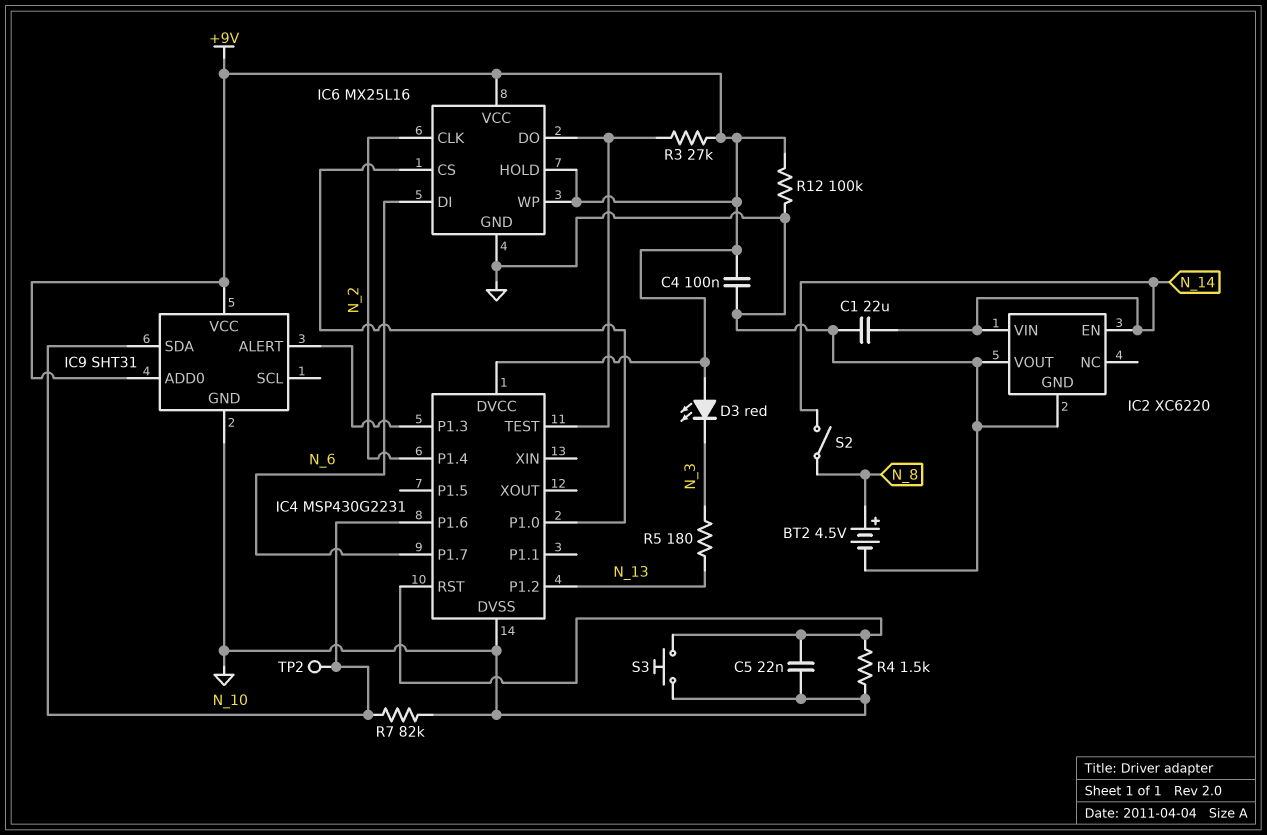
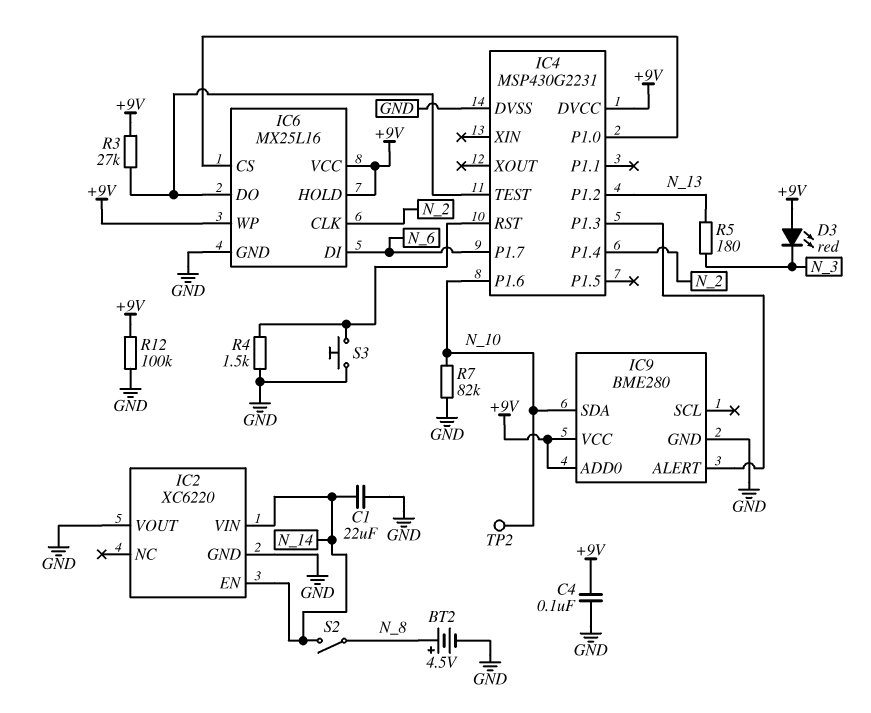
C5: 22nF (GND, IC4/RST) -> none
IC9: SHT31 -> BME280

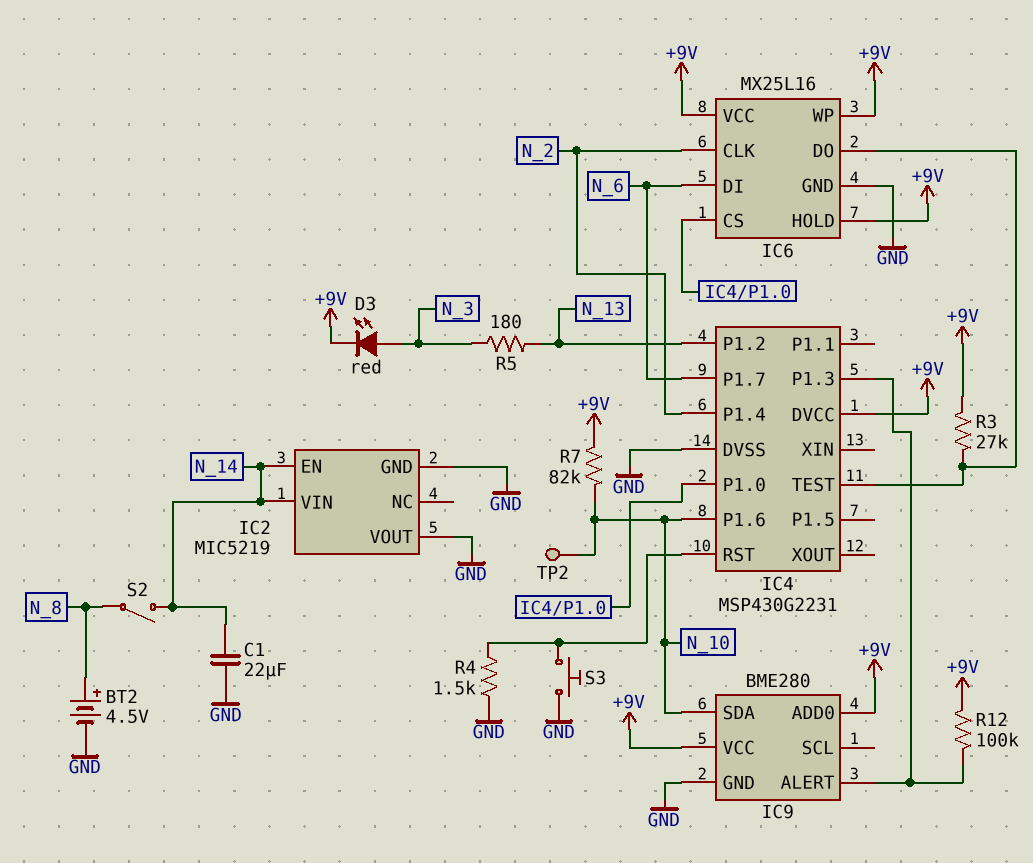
C4: 100nF (+9V, GND) -> none
D3: LED red (A +9V, K N_3) -> LED red (A N_3, K +9V)
IC2: XC6220 -> MIC5219
R7: 82k (GND, N_10) -> 82k (+9V, N_10)
R12: 100k (+9V, GND) -> 100k (+9V, IC4/P1.3)

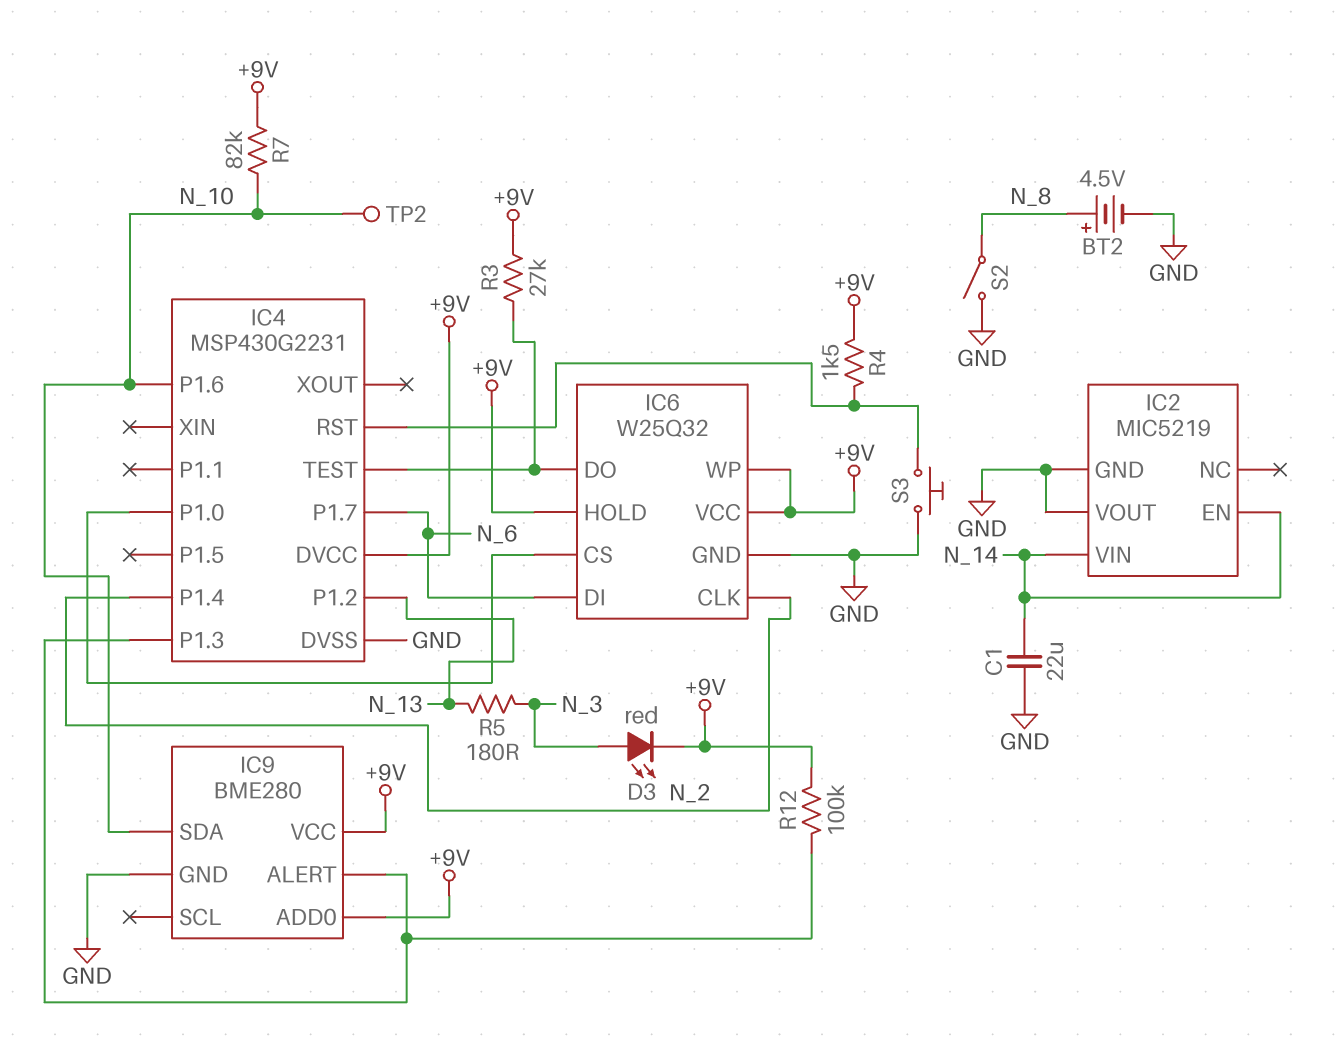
IC6: MX25L16 -> W25Q32
R4: 1.5k (GND, IC4/RST) -> 1.5k (+9V, IC4/RST)
S2: switch (N_8, N_14) -> switch (GND, N_8)

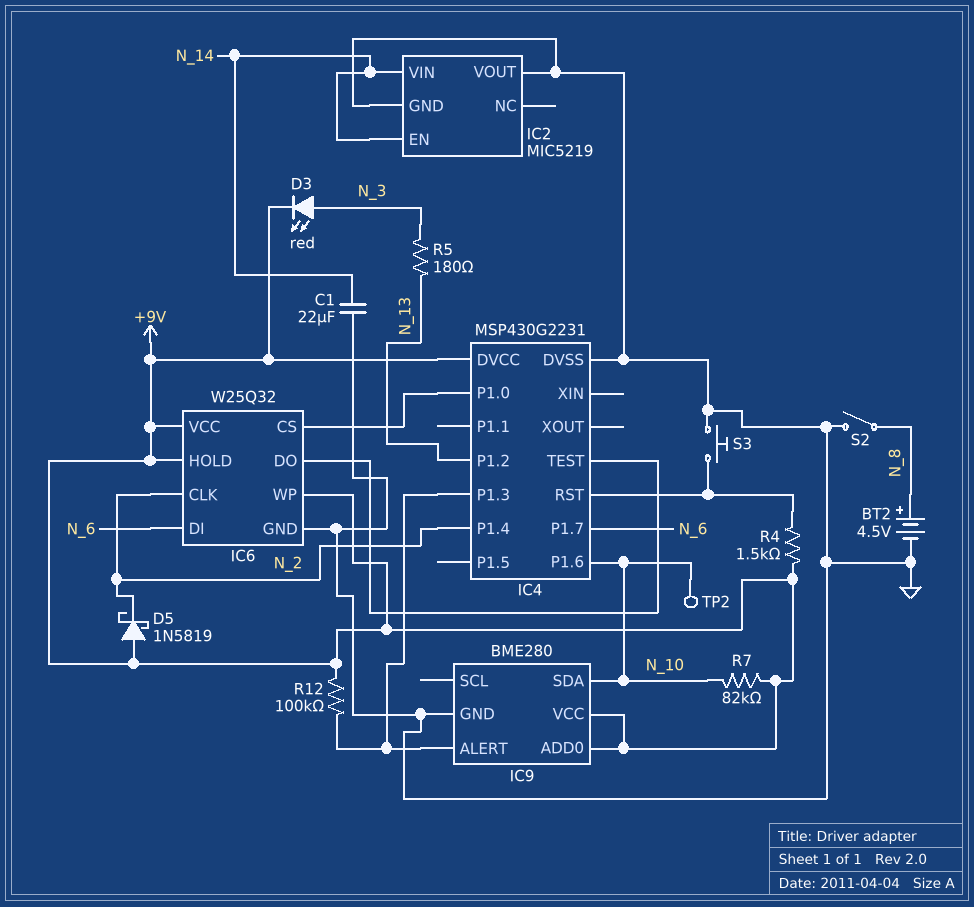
D5: none -> schottky 1N5819 (A +9V, K N_2)
R3: 27k (+9V, IC4/TEST) -> none

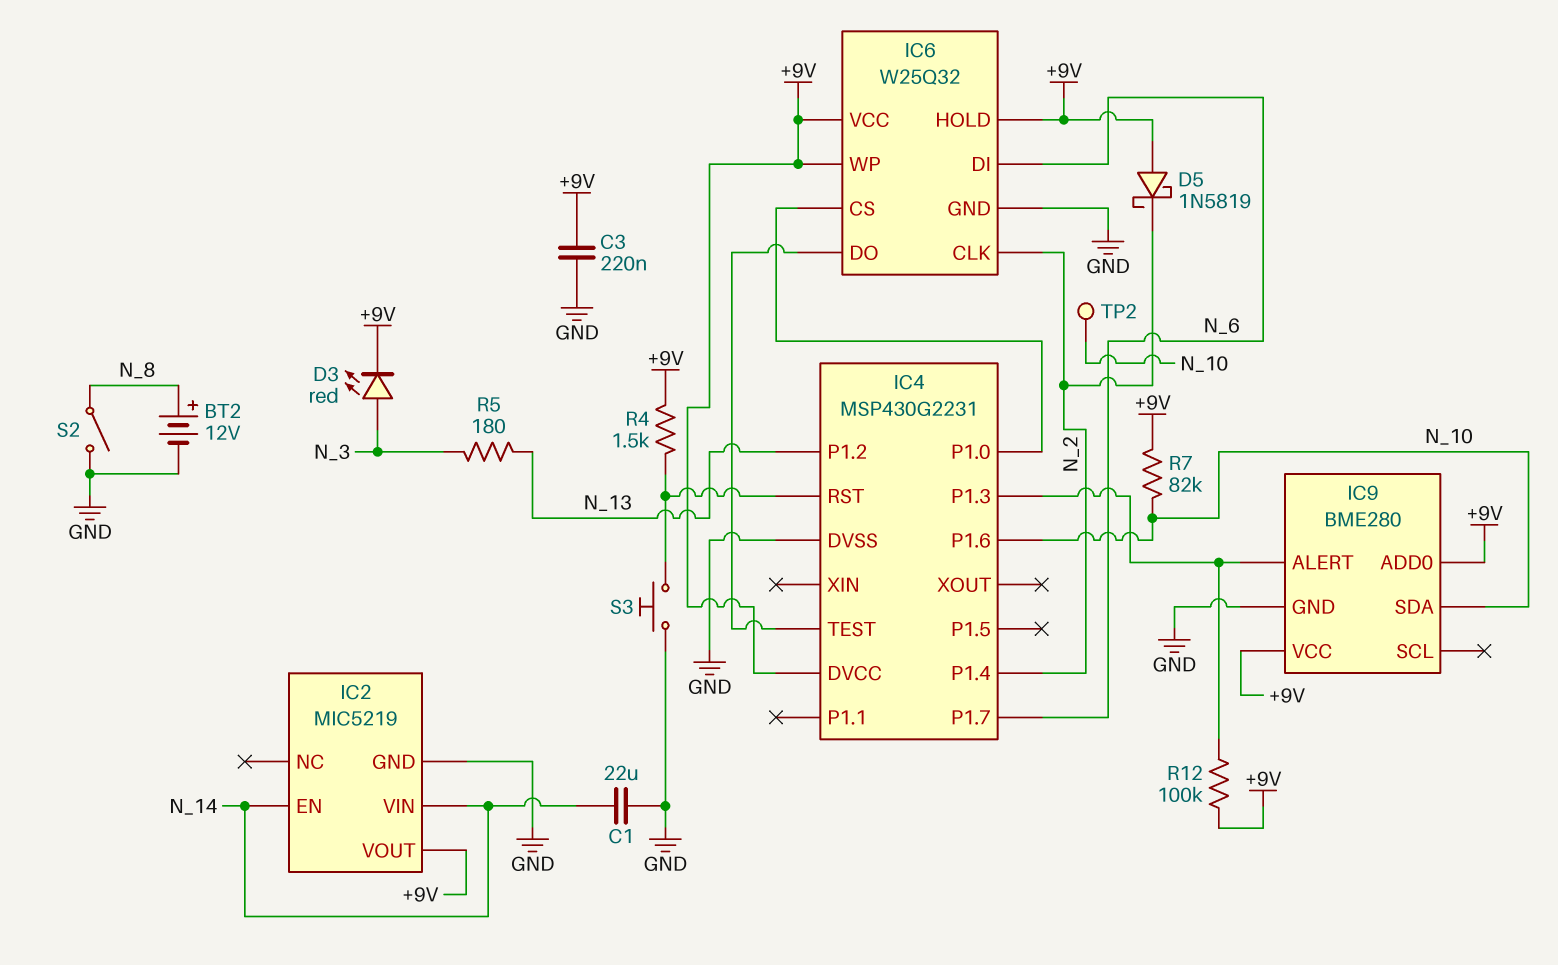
BT2: 4.5V (plus N_8, minus GND) -> 12V (plus N_8, minus GND)
C3: none -> 220nF (+9V, GND)
IC2 pin VOUT: GND -> +9V

